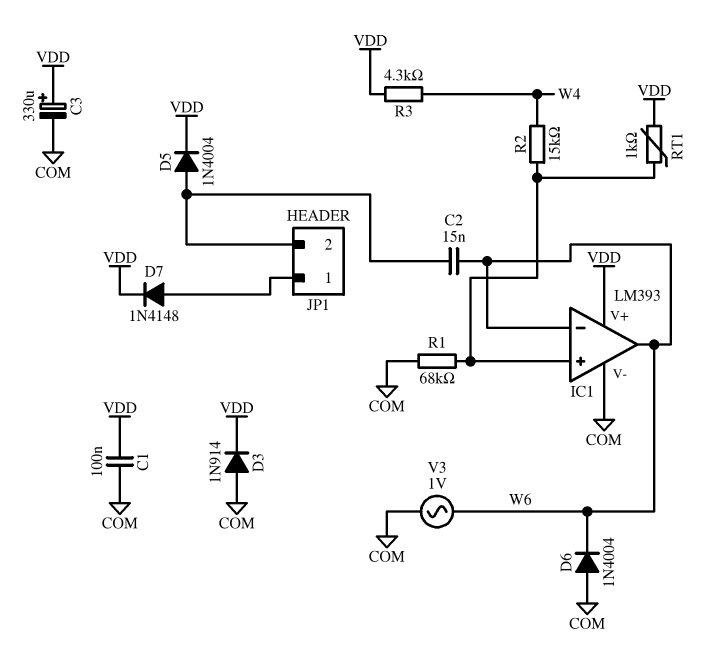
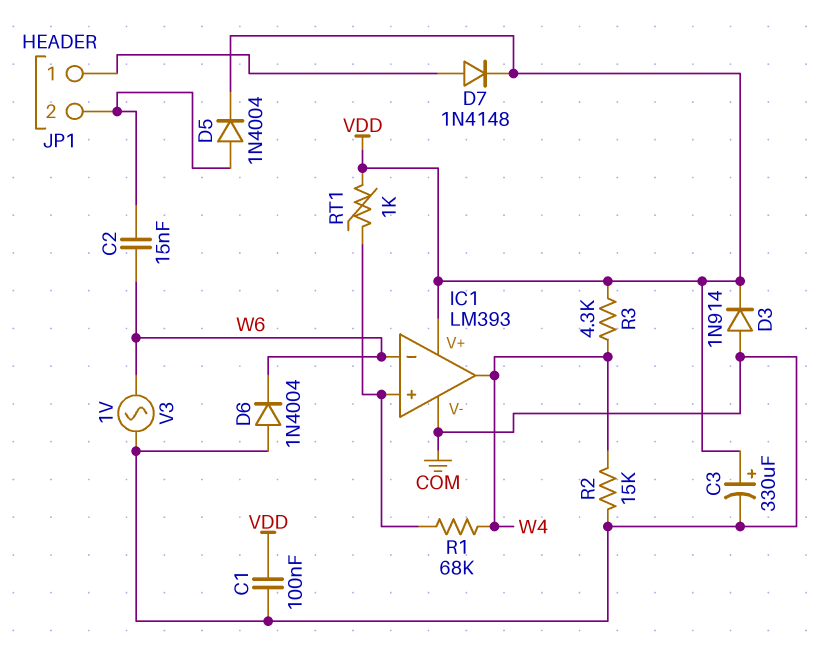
IC1 pin out: W6 -> W4
R1: 68k (COM, IC1/in+) -> 68k (IC1/in+, W4)
R2: 15k (IC1/in+, W4) -> 15k (COM, W4)

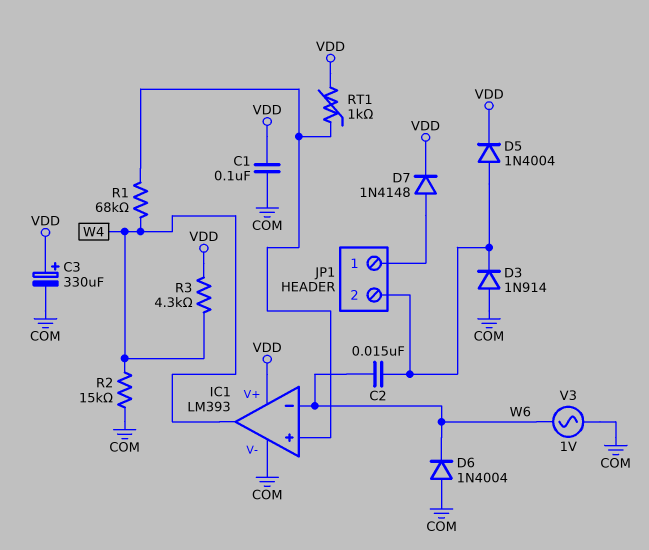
D3: diode 1N914 (A COM, K VDD) -> diode 1N914 (A COM, K JP1/2)

